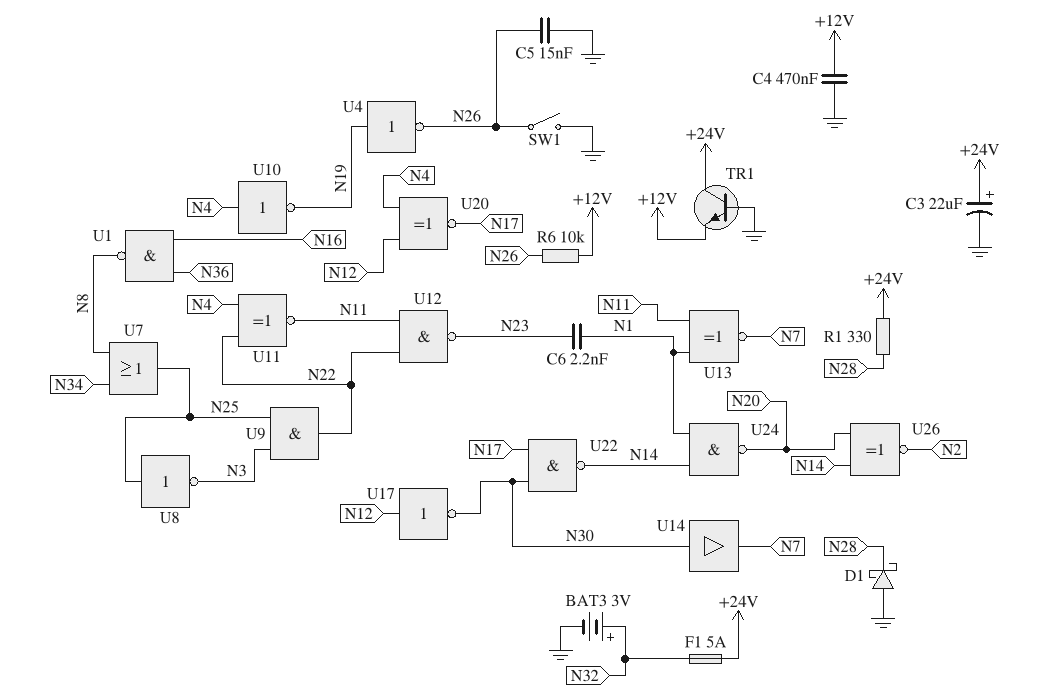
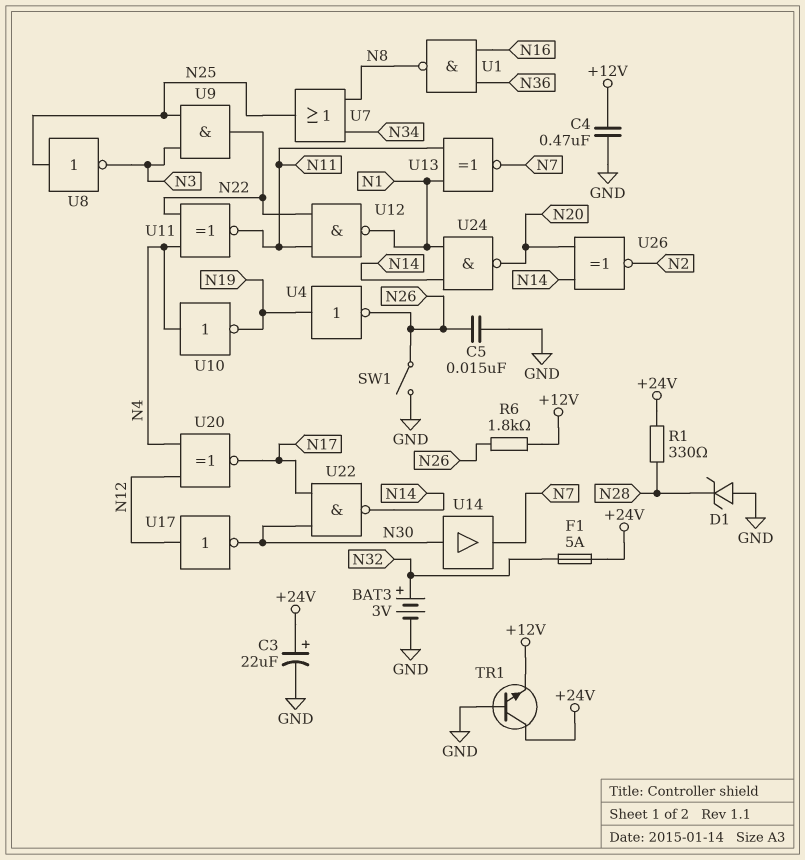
C6: 2.2nF (N1, N23) -> none
D1: schottky (A GND, K N28) -> zener (A GND, K N28)
R6: 10k (+12V, N26) -> 1.8k (+12V, N26)
U12: NAND (in N11, in N22, out N23) -> NAND (in N11, in N22, out N1)

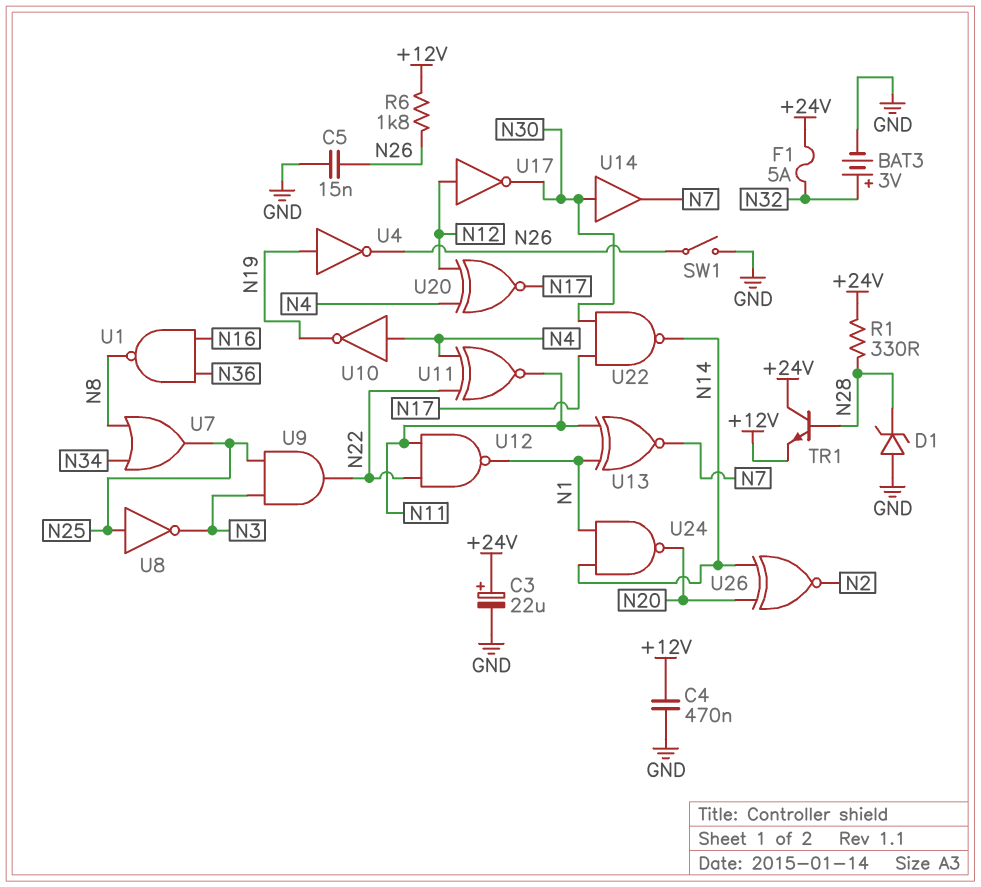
TR1: NPN (B GND, C +24V, E +12V) -> NPN (B N28, C +24V, E +12V)

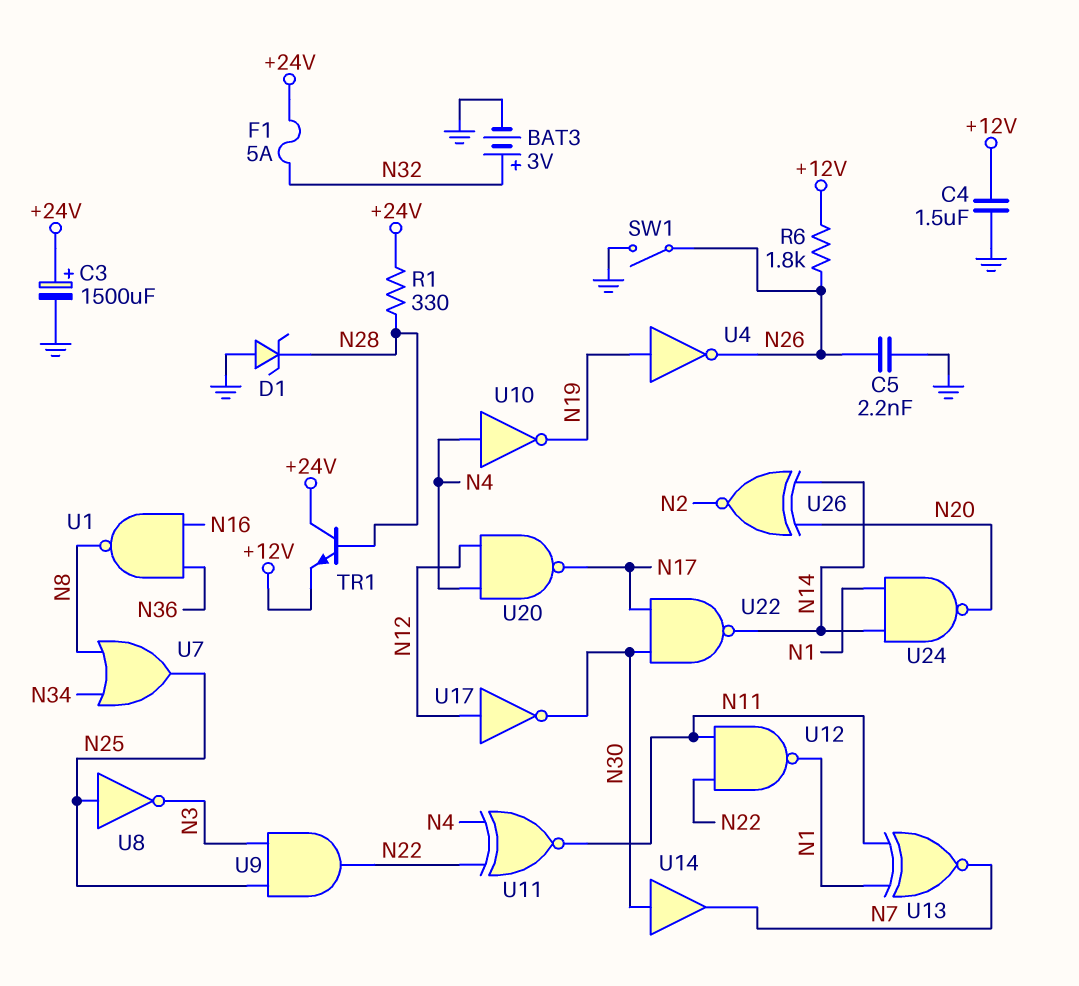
C3: 22uF (plus +24V, minus GND) -> 1500uF (plus +24V, minus GND)
C4: 470nF (+12V, GND) -> 1.5uF (+12V, GND)
C5: 15nF (GND, N26) -> 2.2nF (GND, N26)
U20: XNOR (in N4, in N12, out N17) -> NAND (in N4, in N12, out N17)

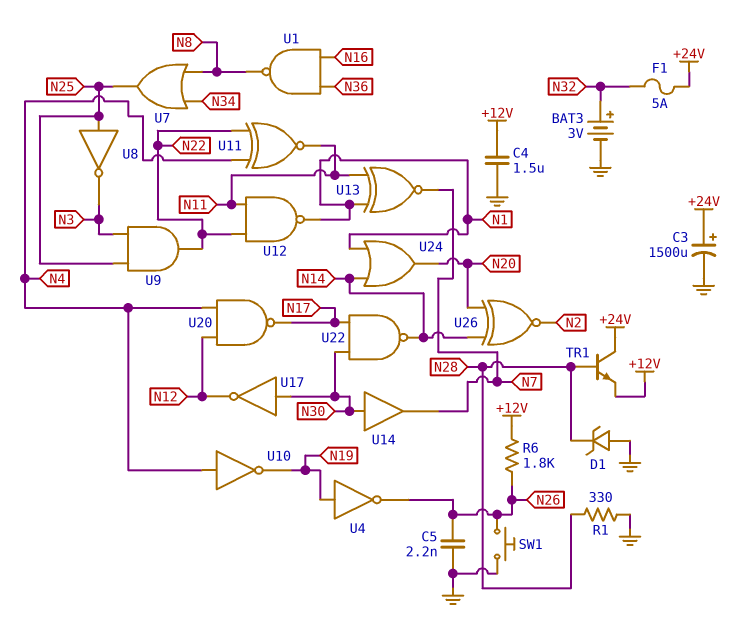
R1: 330 (+24V, N28) -> 330 (GND, N28)
SW1: switch (GND, N26) -> button (GND, N26)
U17: NOT (in N12, out N30) -> NOT (in N30, out N12)
U24: NAND (in N1, in N14, out N20) -> OR (in N1, in N14, out N20)

